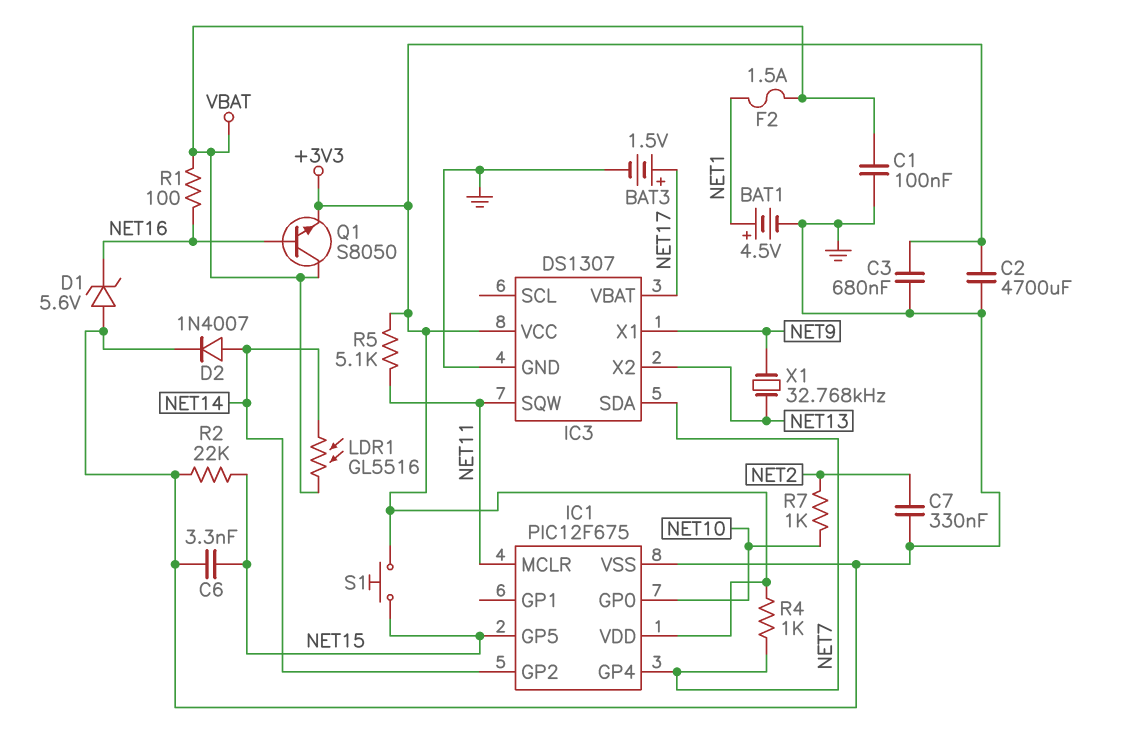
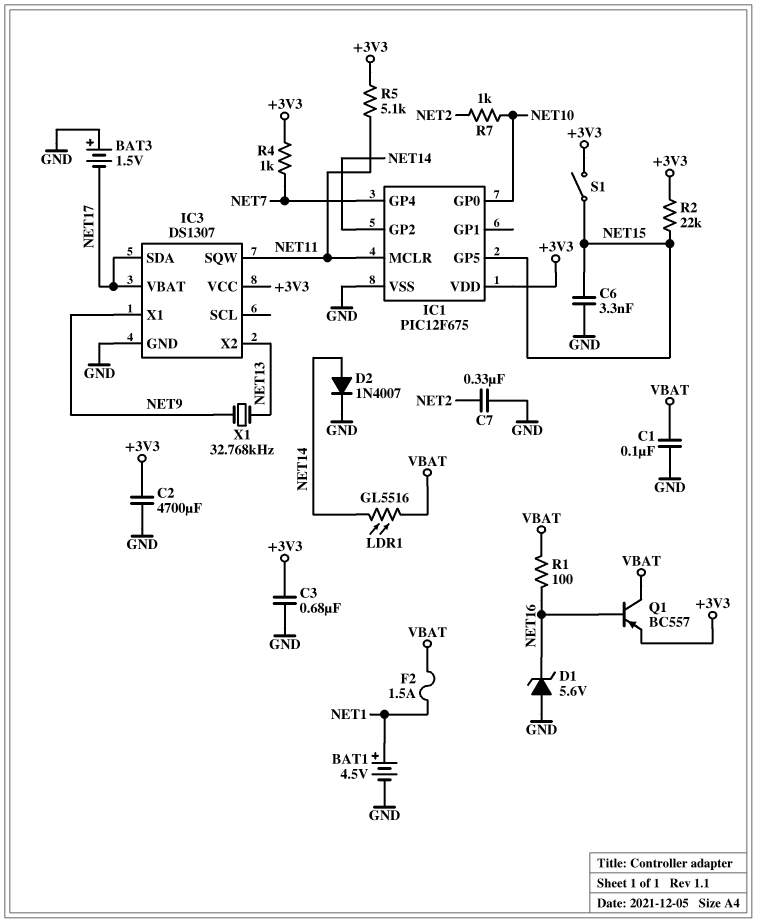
BAT3: 1.5V (plus NET17, minus GND) -> 1.5V (plus GND, minus NET17)
IC3 pin SDA: NET7 -> NET17
Q1: NPN S8050 (B NET16, C VBAT, E +3V3) -> PNP BC557 (B NET16, C VBAT, E +3V3)
R2: 22k (GND, NET15) -> 22k (+3V3, NET15)
S1: button (+3V3, NET15) -> switch (+3V3, NET15)

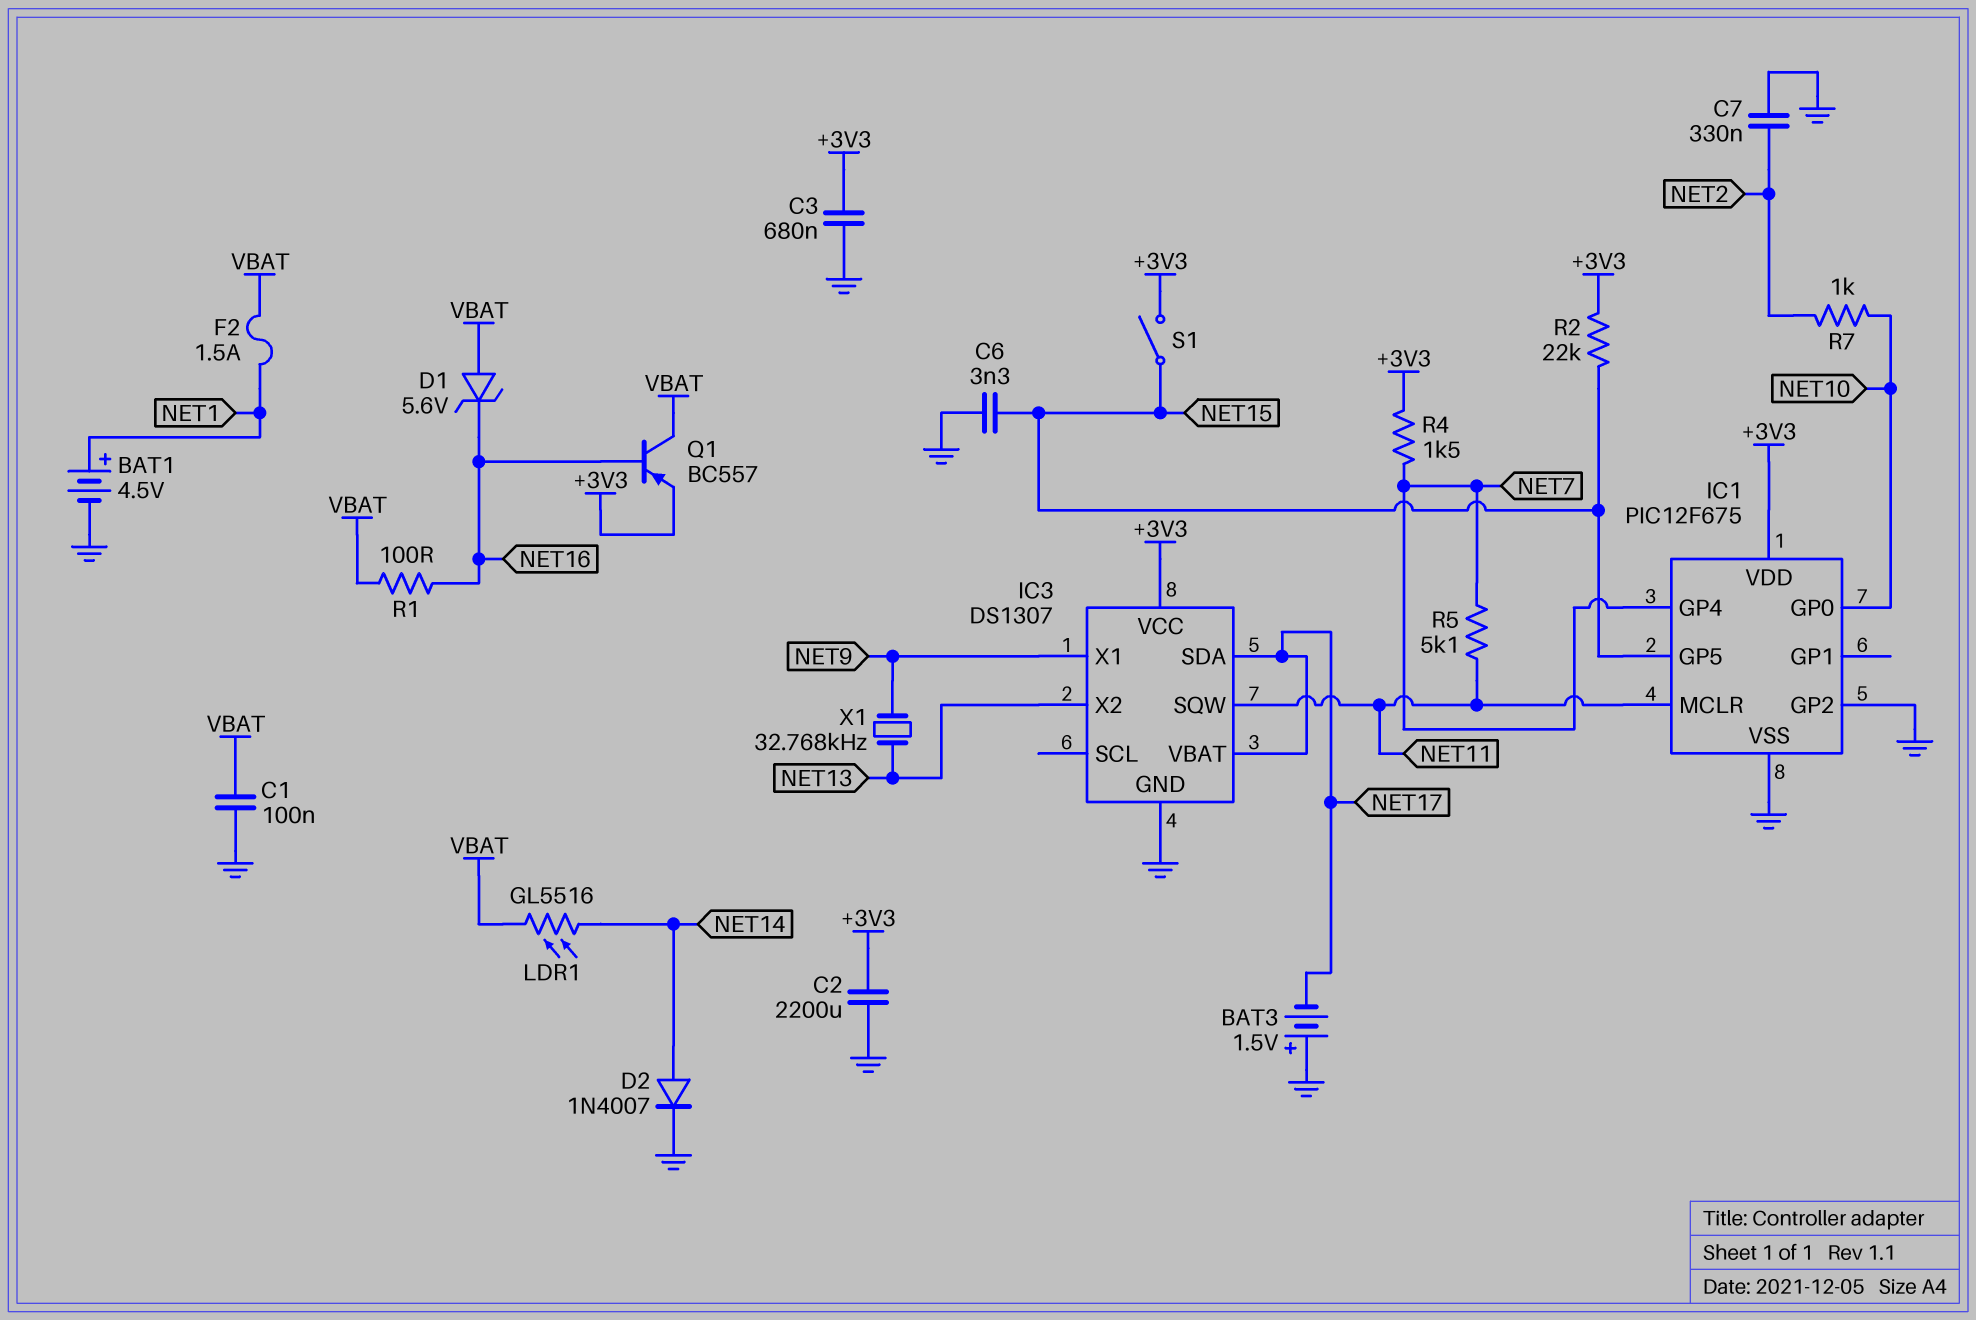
C2: 4700uF (+3V3, GND) -> 2200uF (+3V3, GND)
D1: zener 5.6V (A GND, K NET16) -> zener 5.6V (A VBAT, K NET16)
IC1 pin GP2: NET14 -> GND
R4: 1k (+3V3, NET7) -> 1.5k (+3V3, NET7)
R5: 5.1k (+3V3, NET11) -> 5.1k (NET7, NET11)

